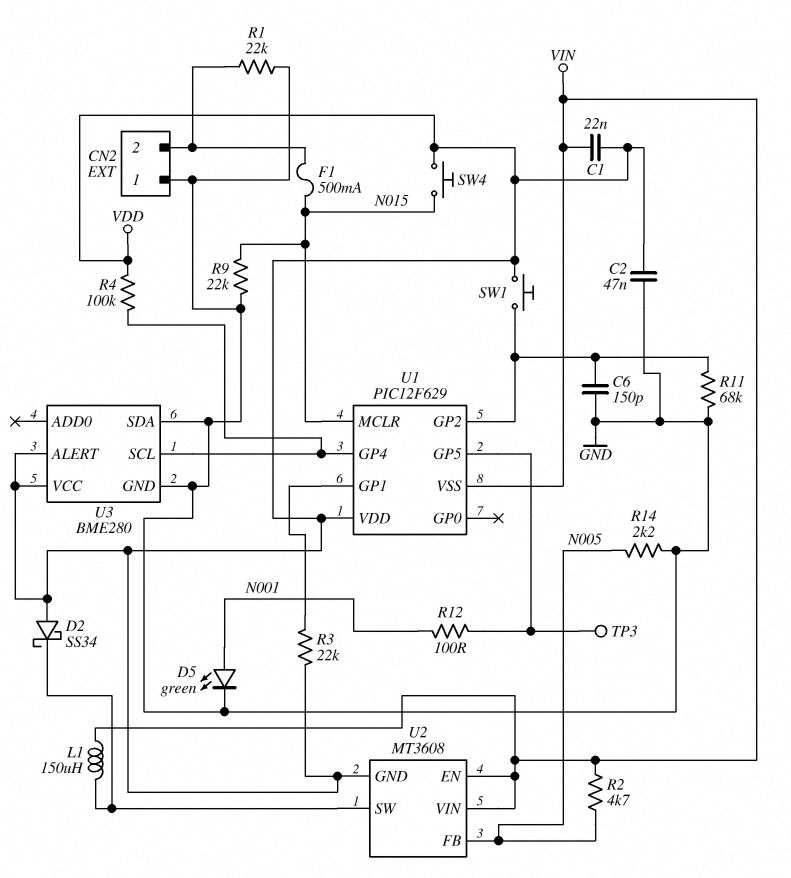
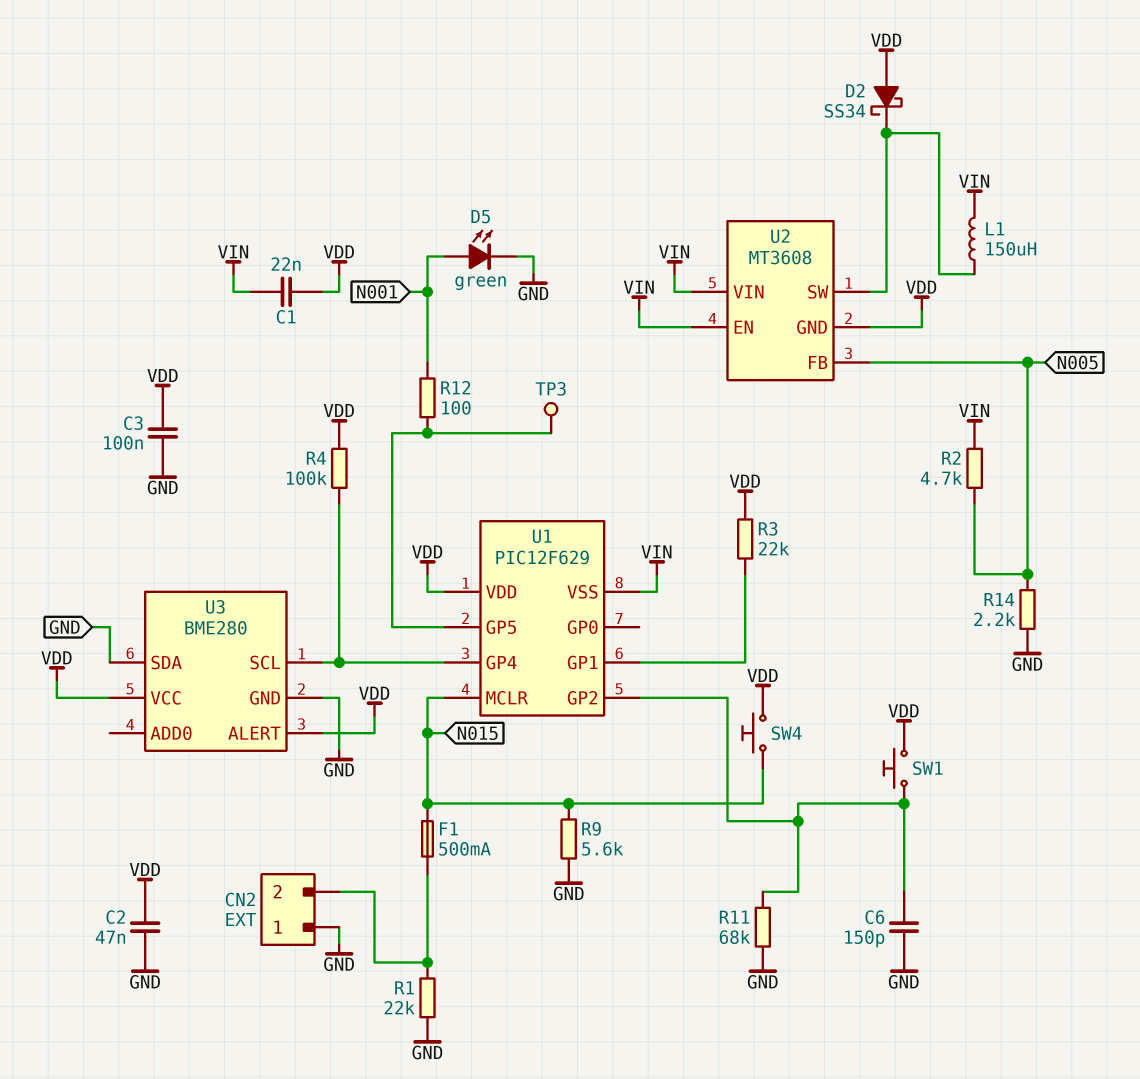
C3: none -> 100nF (GND, VDD)
R9: 22k (GND, N015) -> 5.6k (GND, N015)

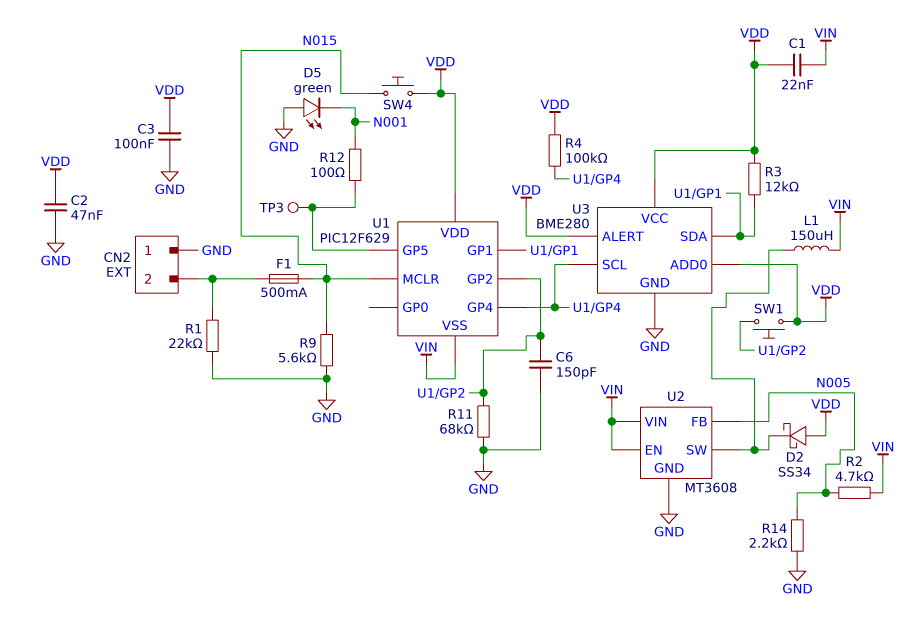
D5: LED green (A N001, K GND) -> LED green (A GND, K N001)
R3: 22k (U1/GP1, VDD) -> 12k (U1/GP1, VDD)
U2 pin GND: VDD -> GND
U3 pin ADD0: none -> VDD
U3 pin SDA: GND -> U1/GP1

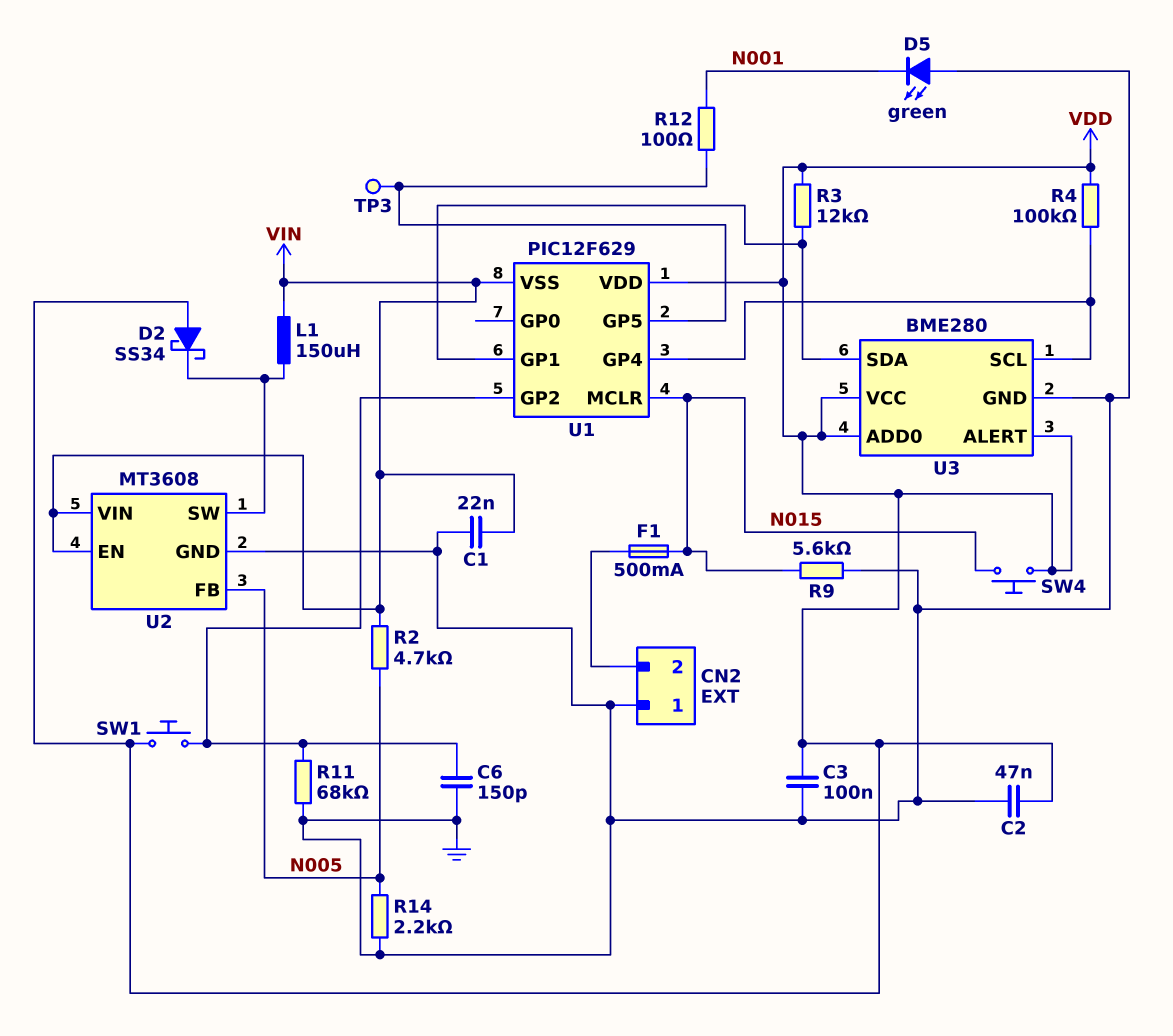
C1: 22nF (VDD, VIN) -> 22nF (GND, VIN)
R1: 22k (CN2/2, GND) -> none

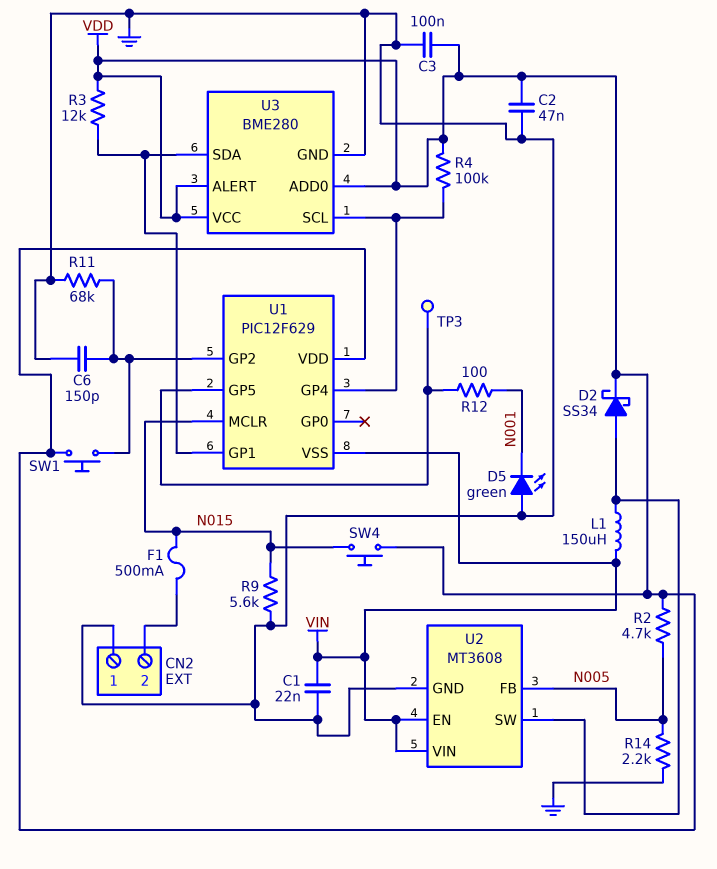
D2: schottky SS34 (A VDD, K U2/SW) -> schottky SS34 (A U2/SW, K VDD)
R2: 4.7k (N005, VIN) -> 4.7k (N005, VDD)

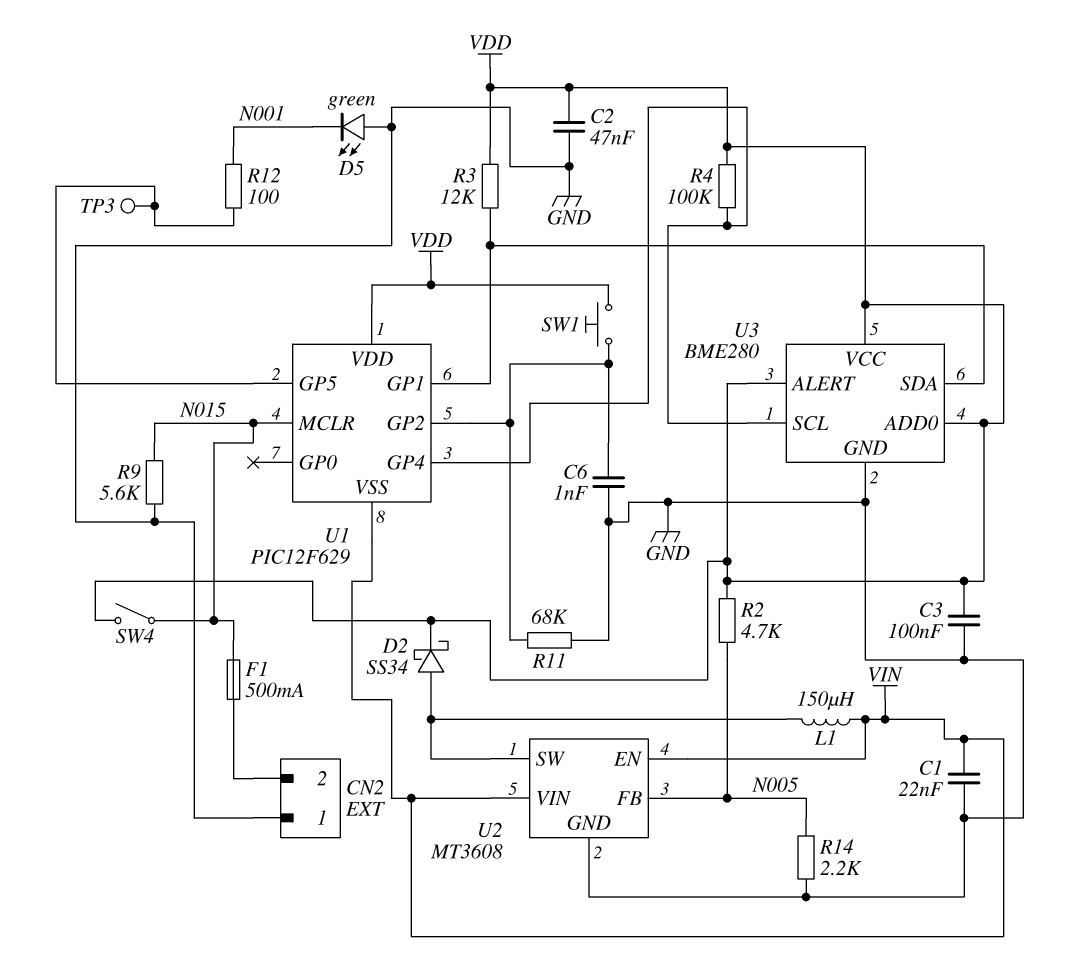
C6: 150pF (GND, U1/GP2) -> 1nF (GND, U1/GP2)
SW4: button (N015, VDD) -> switch (N015, VDD)

